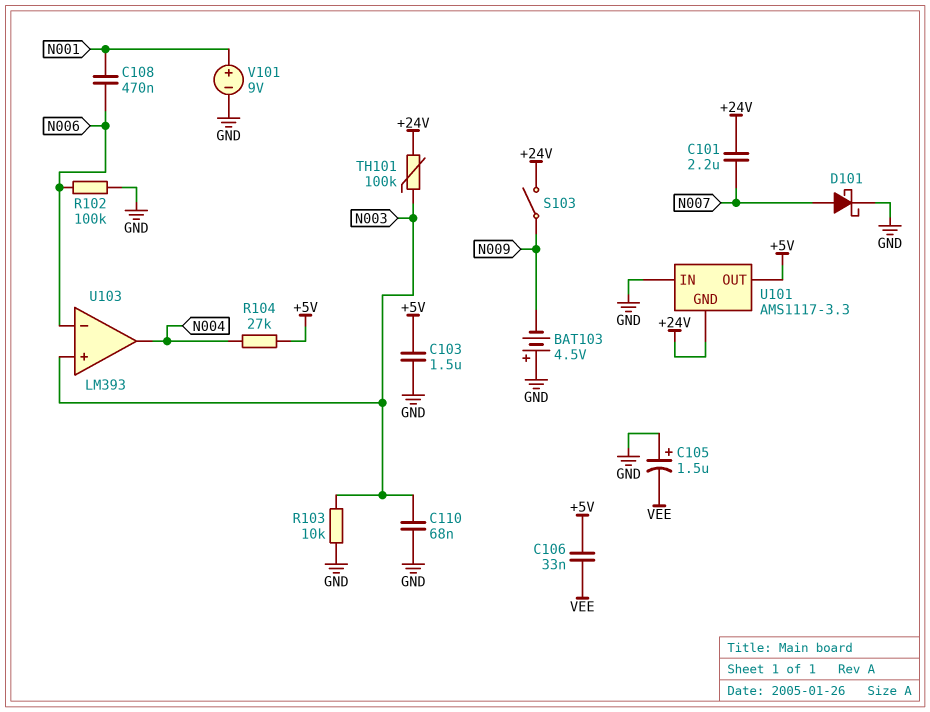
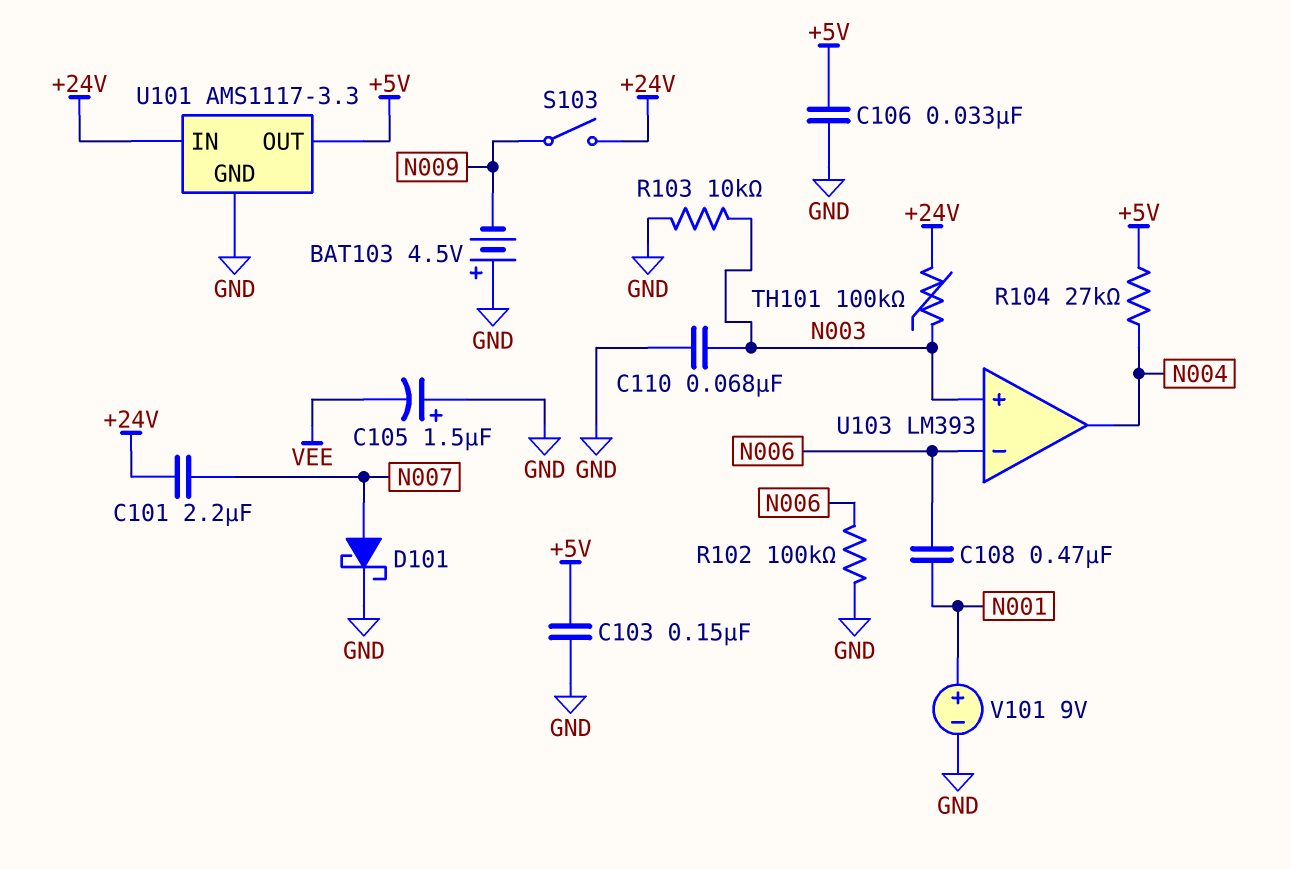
C103: 1.5uF (+5V, GND) -> 150nF (+5V, GND)
C106: 33nF (+5V, VEE) -> 33nF (+5V, GND)
U101 pin GND: +24V -> GND
U101 pin IN: GND -> +24V

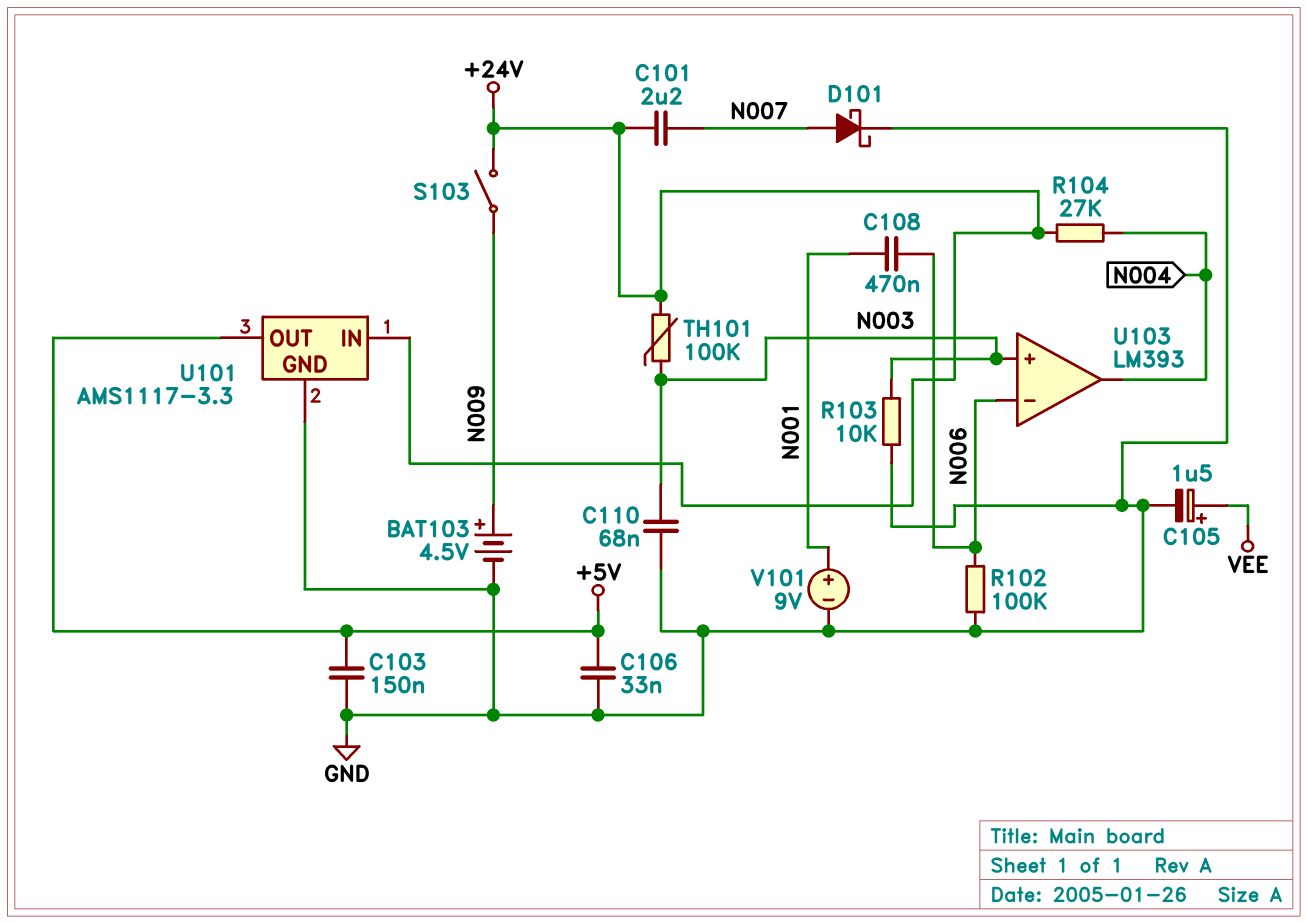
BAT103: 4.5V (plus GND, minus N009) -> 4.5V (plus N009, minus GND)
C105: 1.5uF (plus GND, minus VEE) -> 1.5uF (plus VEE, minus GND)
R104: 27k (+5V, N004) -> 27k (+24V, N004)

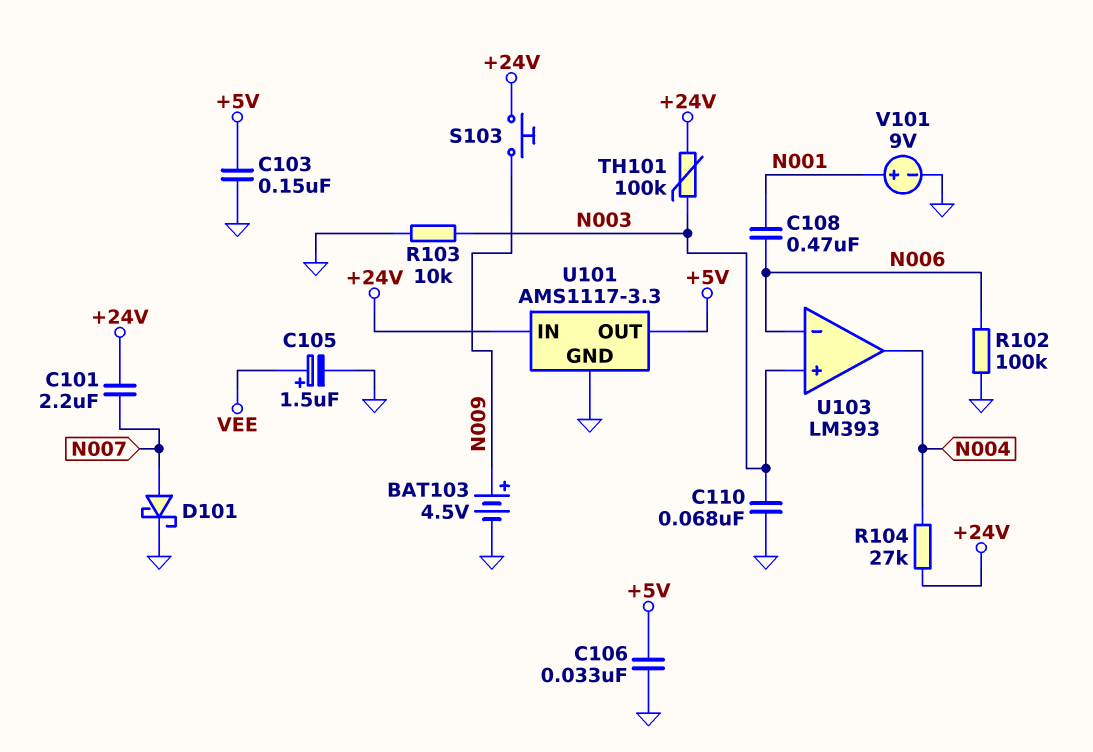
S103: switch (+24V, N009) -> button (+24V, N009)

